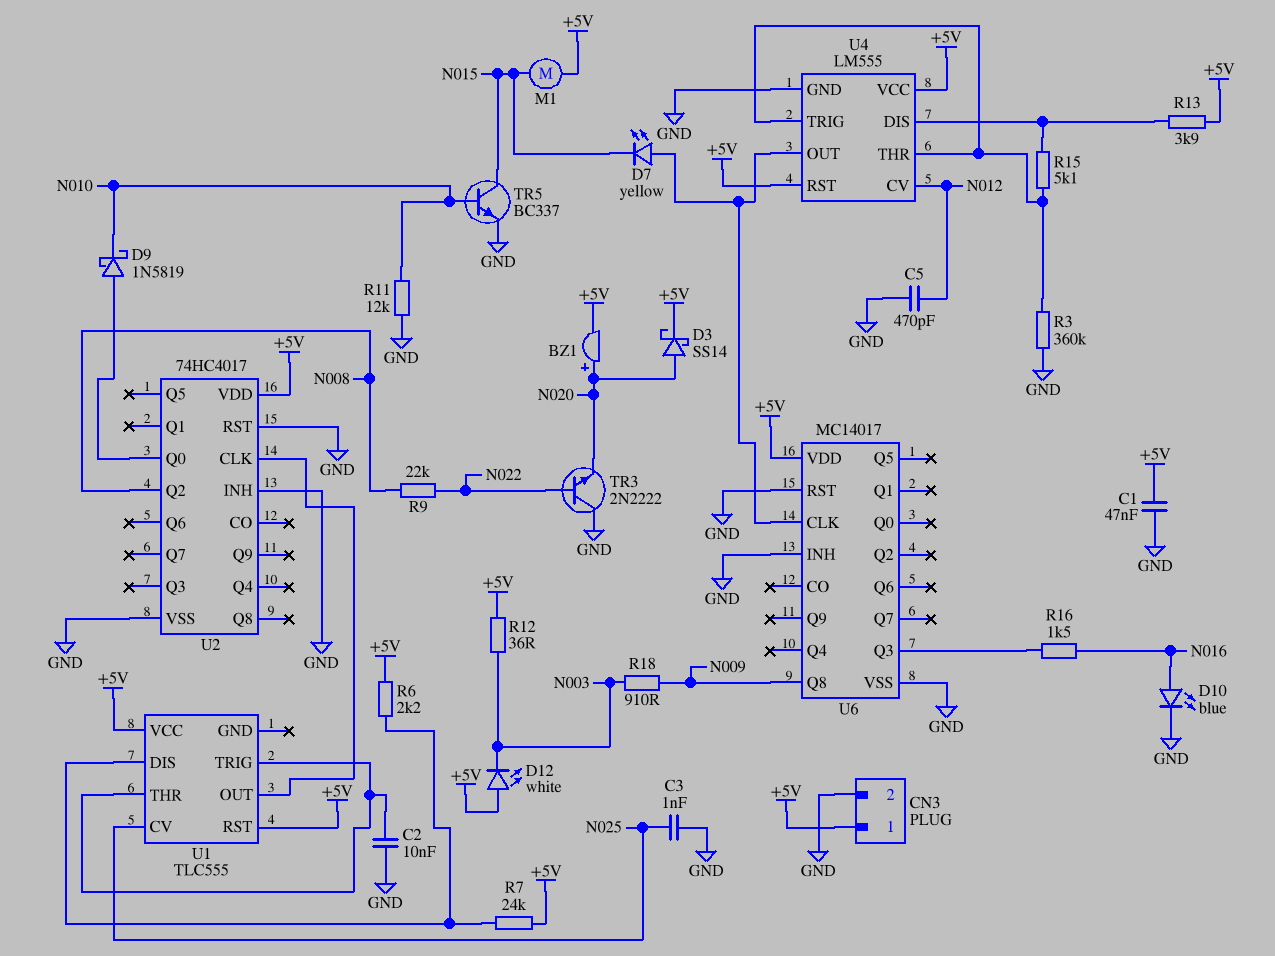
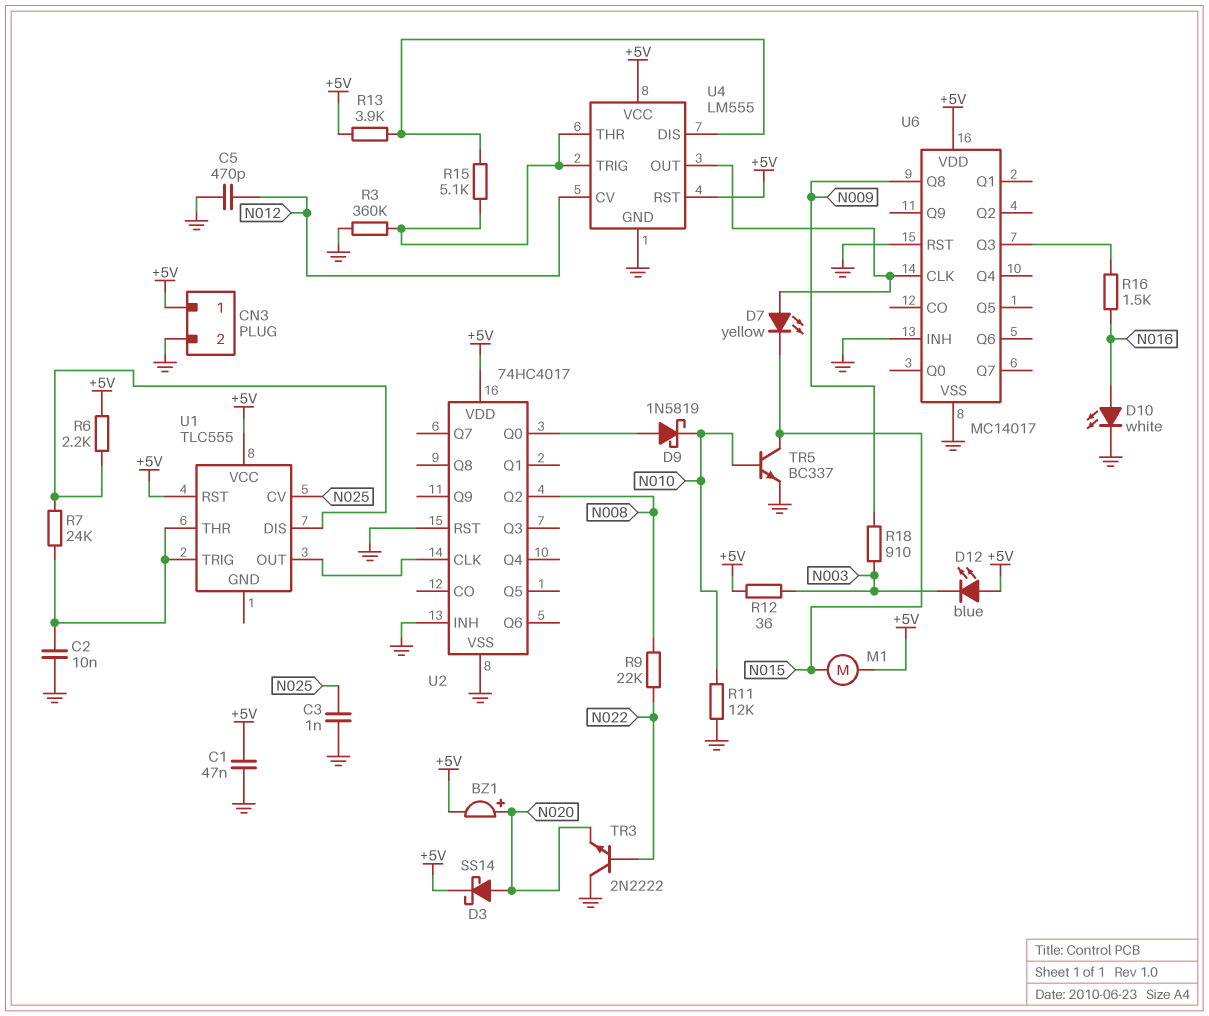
D10: LED blue (A N016, K GND) -> LED white (A N016, K GND)
D12: LED white (A +5V, K N003) -> LED blue (A +5V, K N003)
R7: 24k (+5V, U1/DIS) -> 24k (U1/DIS, U1/THR)

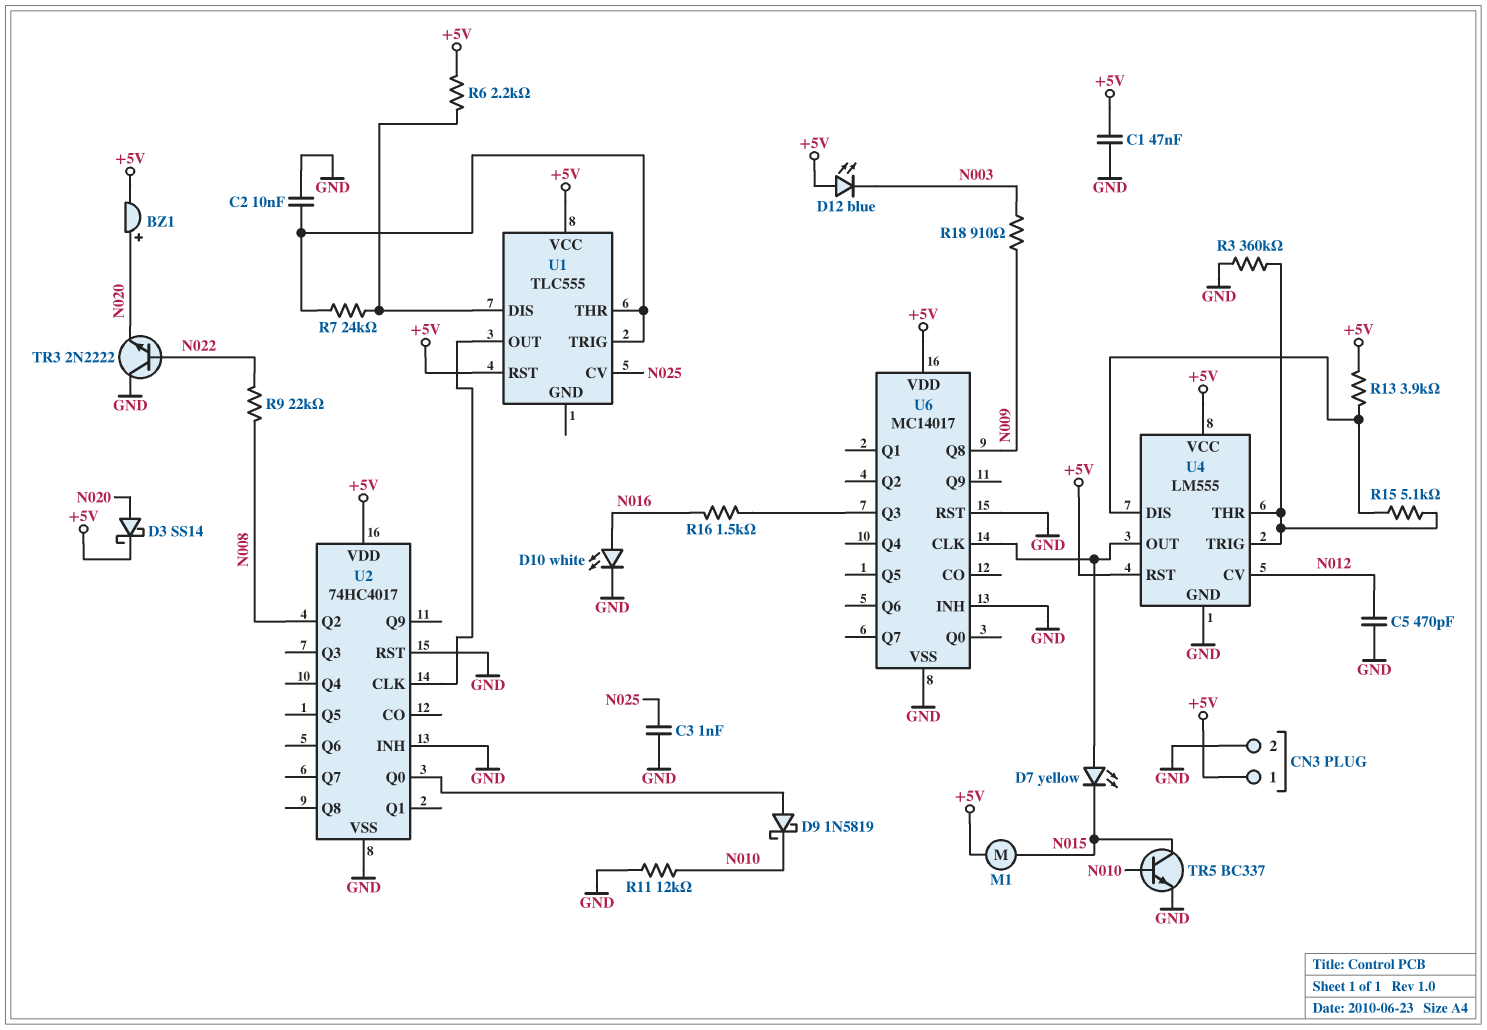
R12: 36 (+5V, N003) -> none

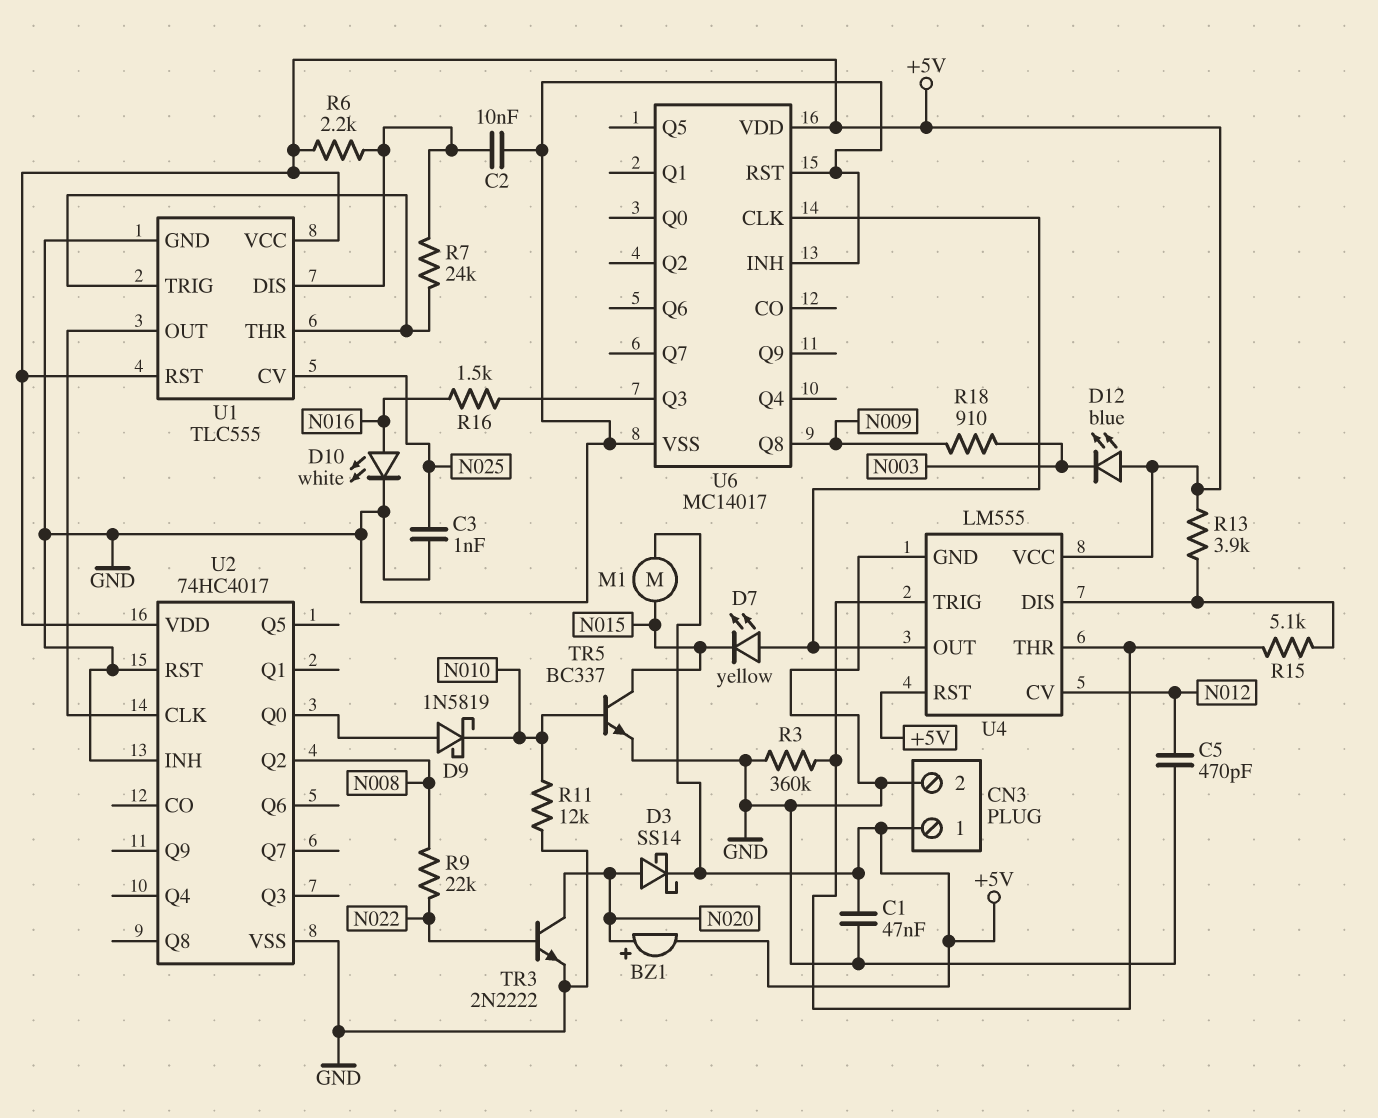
C2: 10nF (GND, U1/THR) -> 10nF (GND, U1/DIS)
TR3: NPN 2N2222 (B N022, C GND, E N020) -> NPN 2N2222 (B N022, C N020, E GND)
U1 pin GND: none -> GND

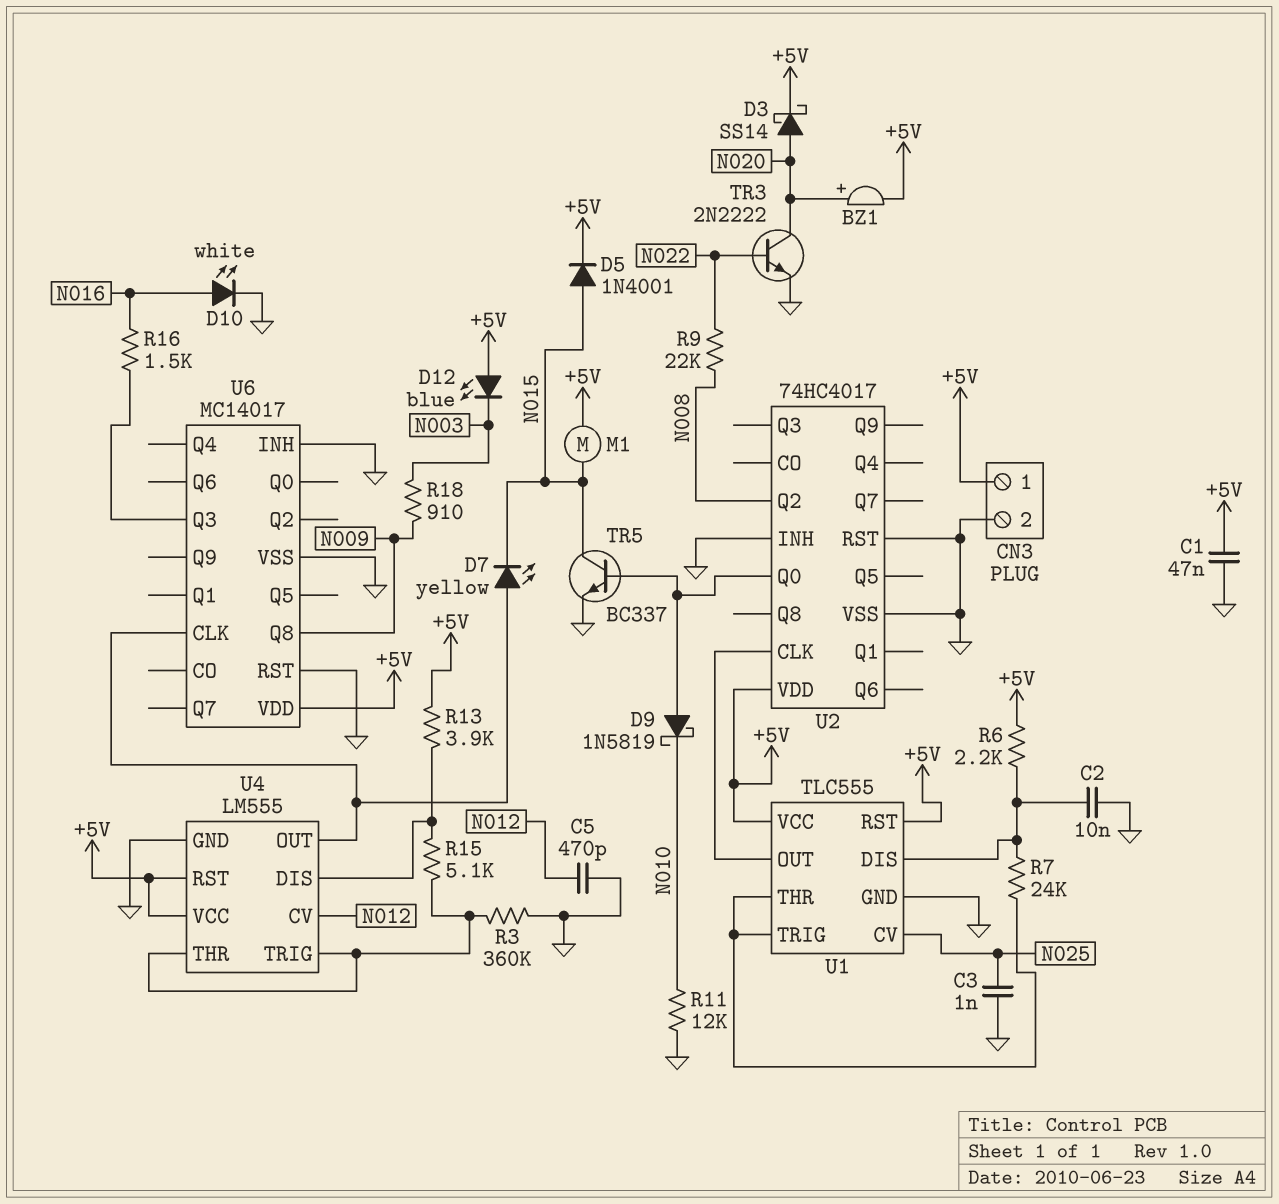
D5: none -> diode 1N4001 (A N015, K +5V)
TR5: NPN BC337 (B N010, C N015, E GND) -> NPN BC337 (B U2/Q0, C N015, E GND)

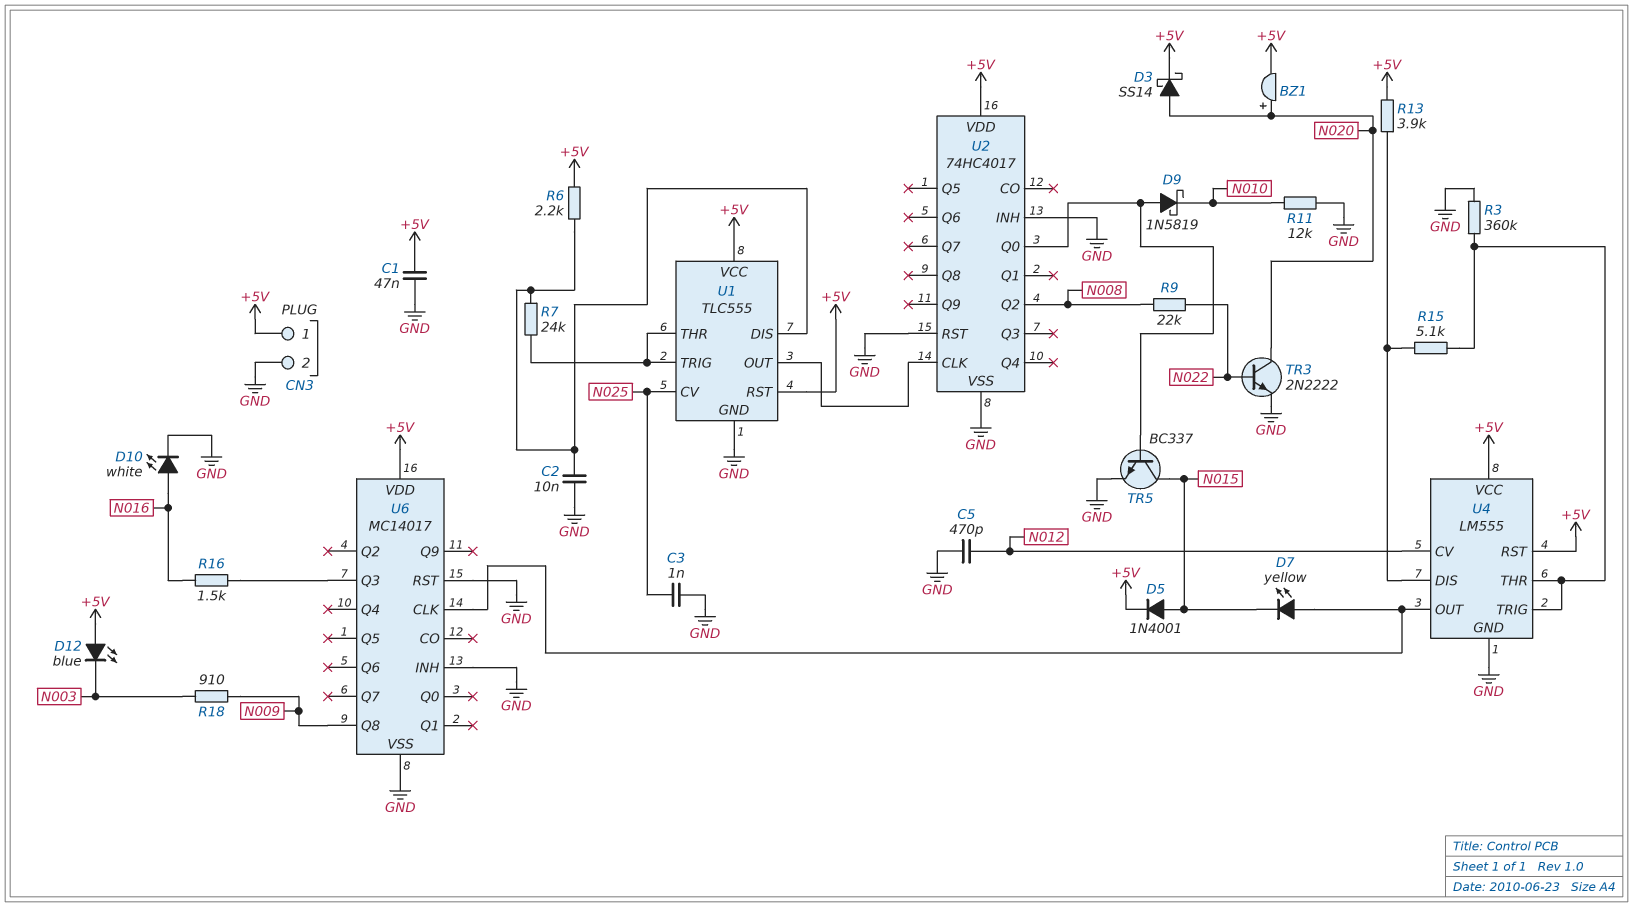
M1: motor (+5V, N015) -> none

